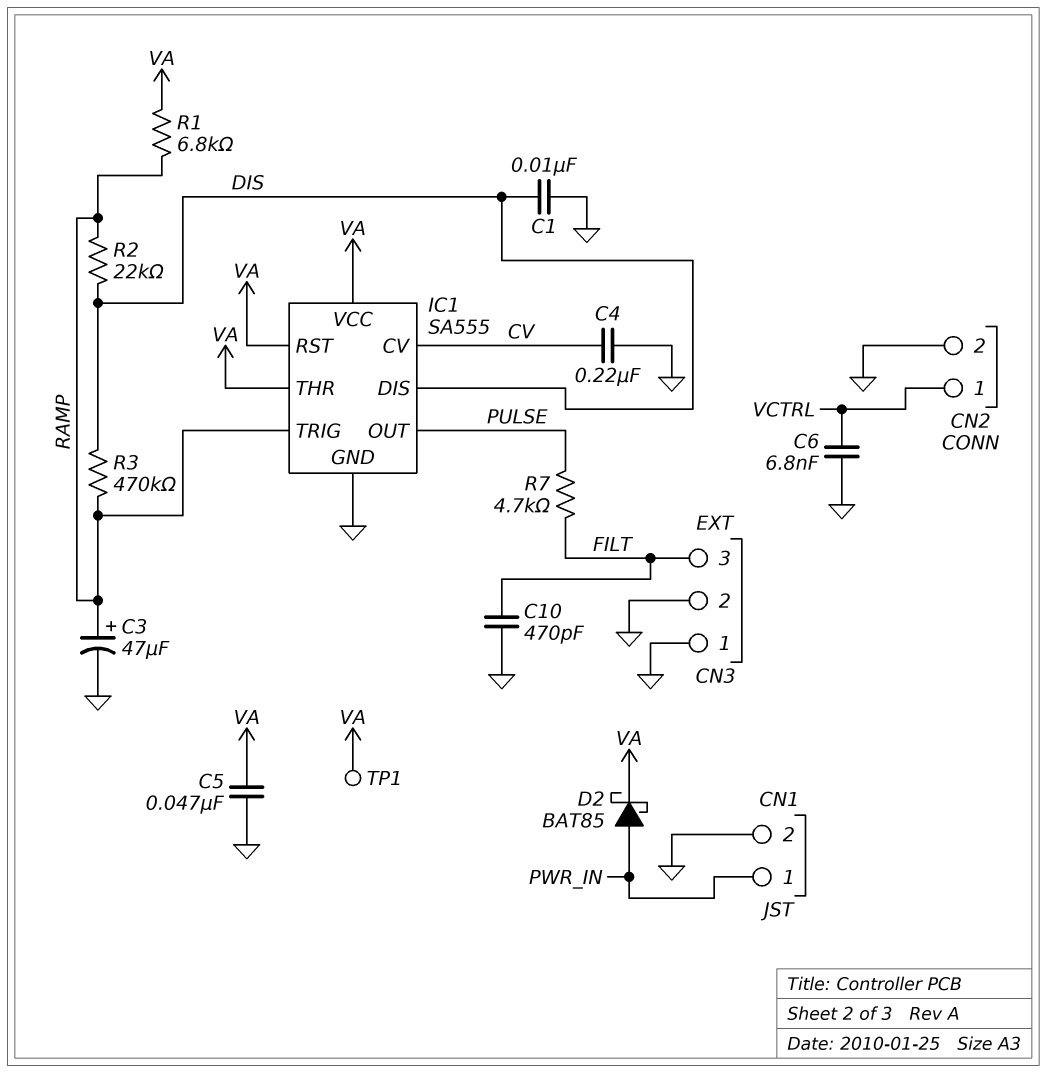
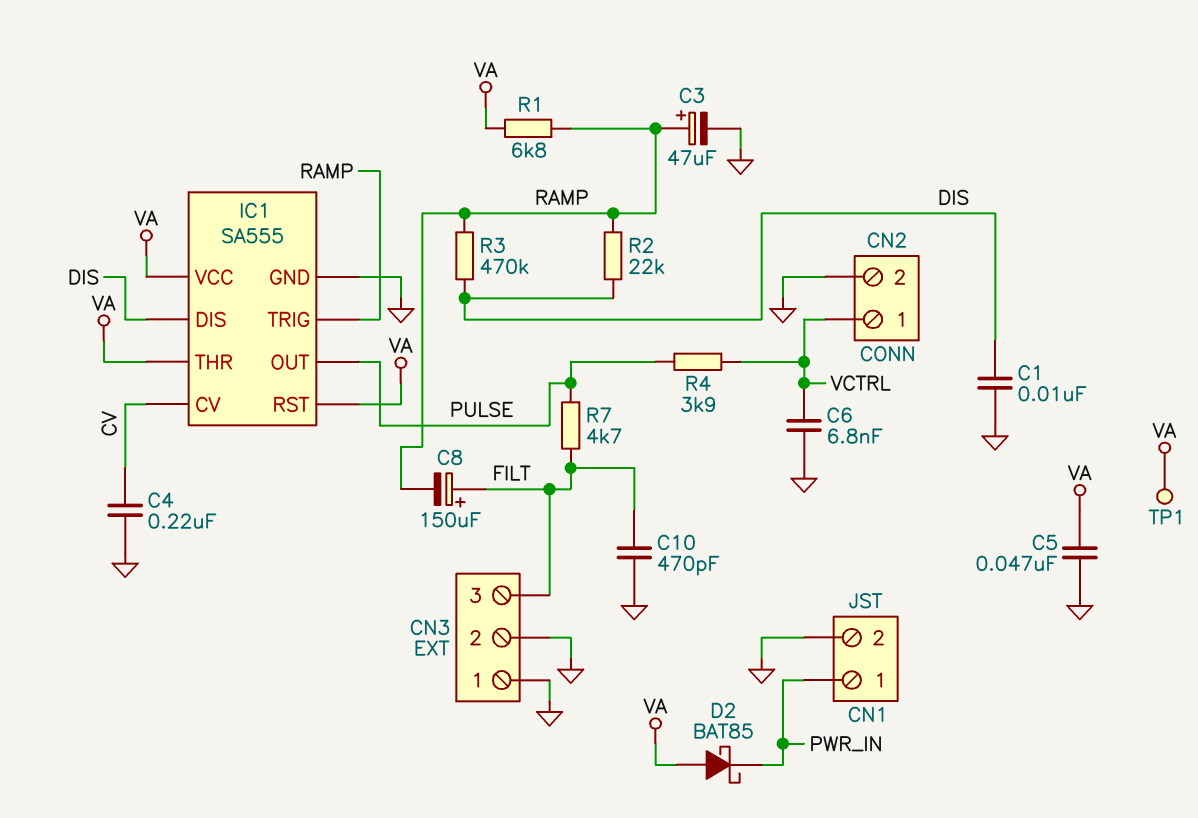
C8: none -> 150uF (plus FILT, minus RAMP)
D2: schottky BAT85 (A PWR_IN, K VA) -> schottky BAT85 (A VA, K PWR_IN)
R4: none -> 3.9k (PULSE, VCTRL)

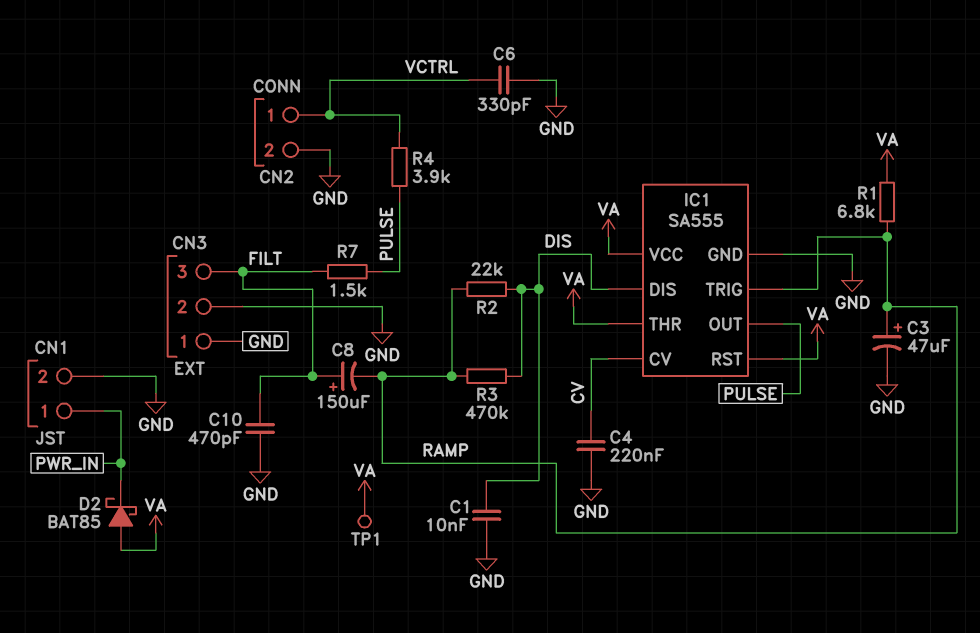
C5: 47nF (GND, VA) -> none
C6: 6.8nF (GND, VCTRL) -> 330pF (GND, VCTRL)
R7: 4.7k (FILT, PULSE) -> 1.5k (FILT, PULSE)

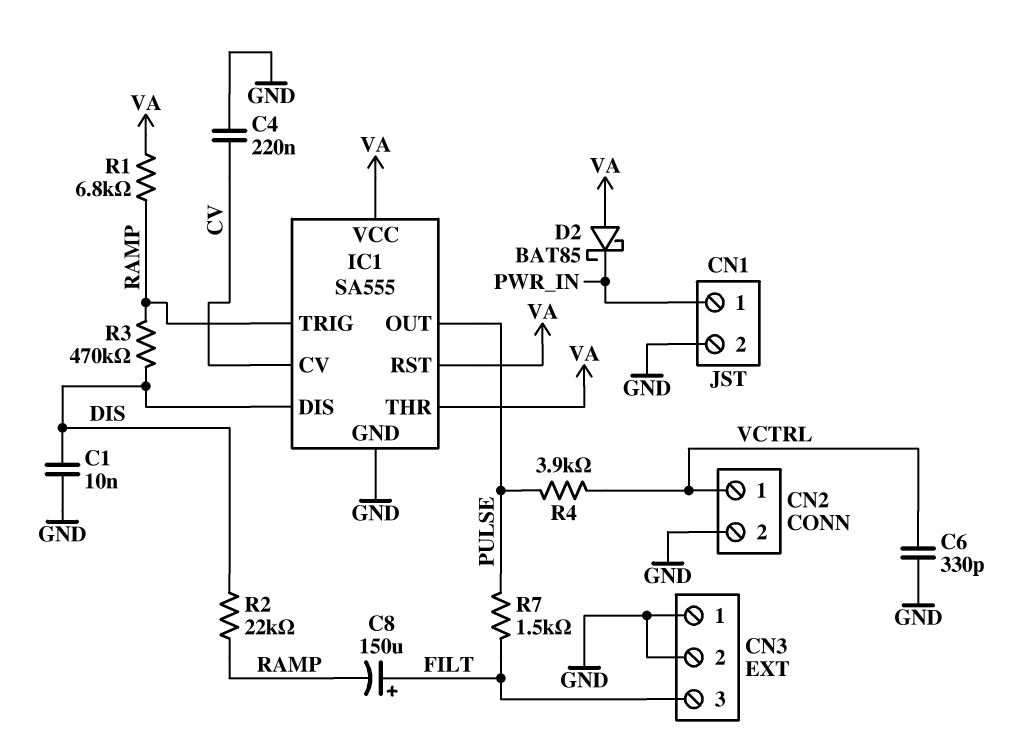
C3: 47uF (plus RAMP, minus GND) -> none
C10: 470pF (FILT, GND) -> none
TP1: test point (VA) -> none

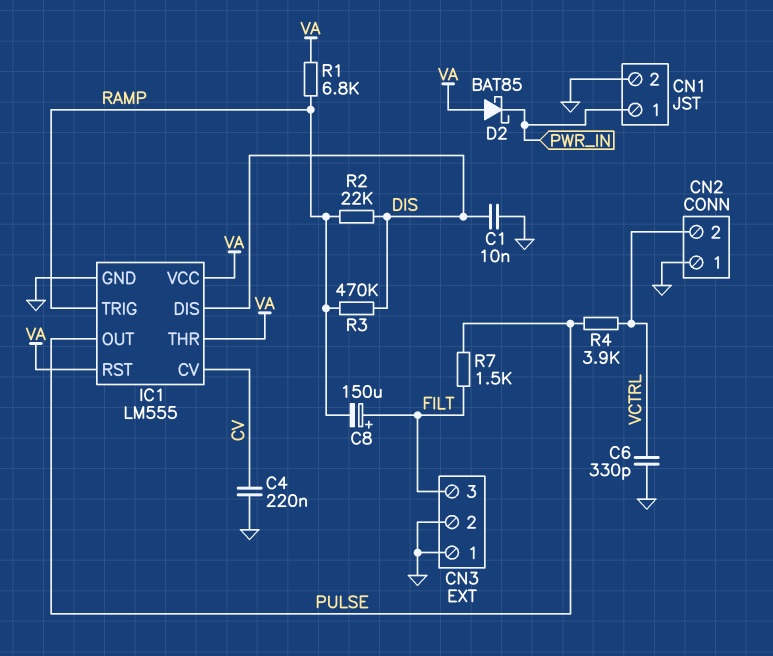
CN2 pin 1: VCTRL -> GND
CN2 pin 2: GND -> VCTRL
IC1: SA555 -> LM555

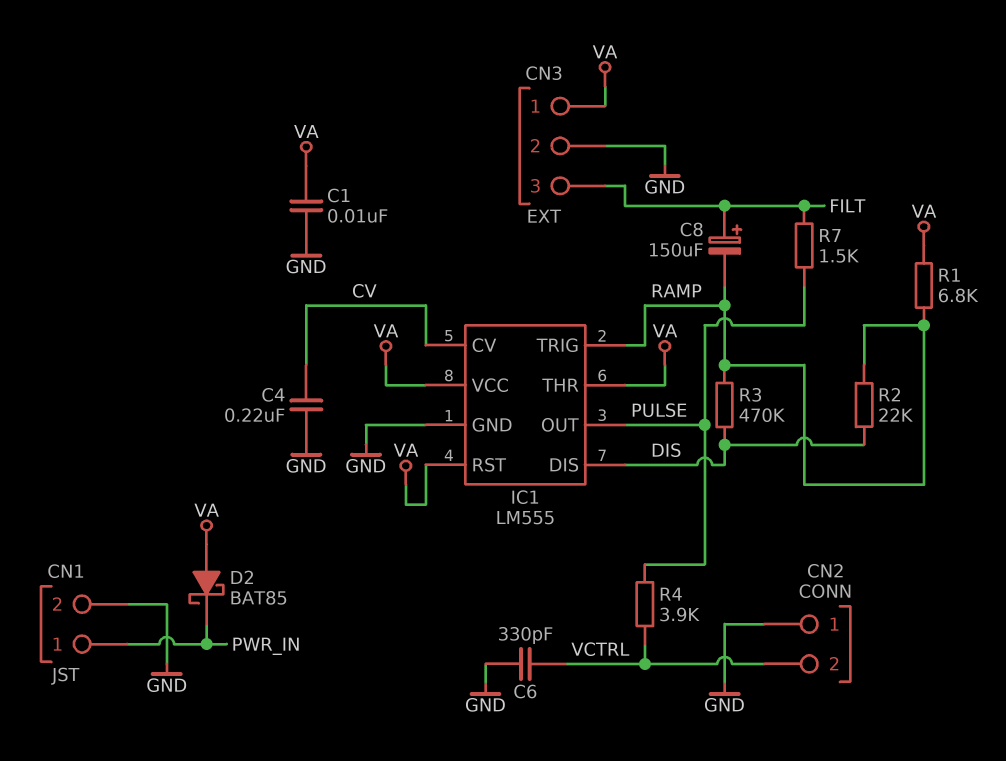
C1: 10nF (DIS, GND) -> 10nF (GND, VA)
CN3 pin 1: GND -> VA

